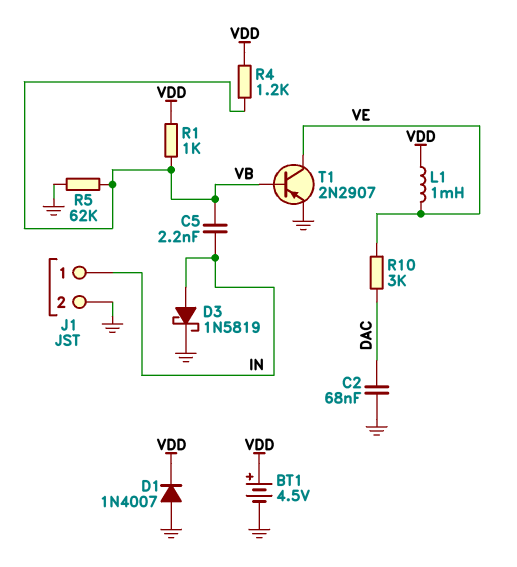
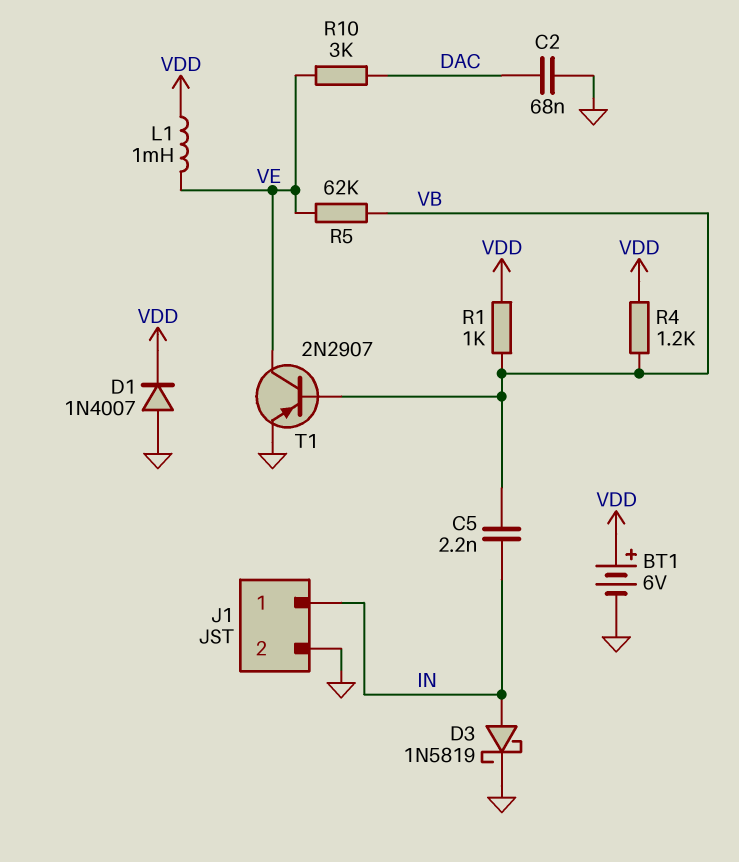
BT1: 4.5V (plus VDD, minus GND) -> 6V (plus VDD, minus GND)
R5: 62k (GND, VB) -> 62k (VB, VE)

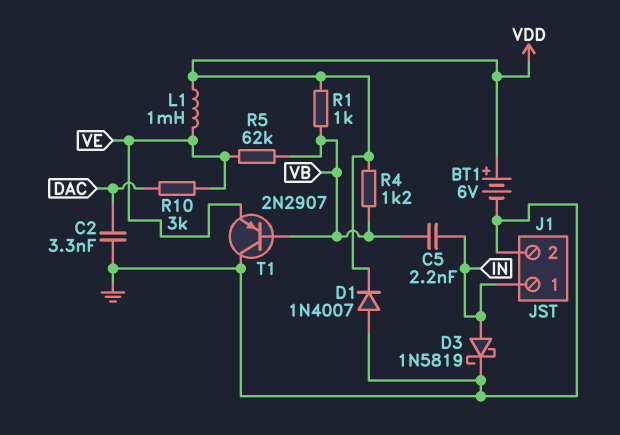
C2: 68nF (DAC, GND) -> 3.3nF (DAC, GND)
T1: PNP 2N2907 (B VB, C VE, E GND) -> PNP 2N2907 (B VB, C GND, E VE)

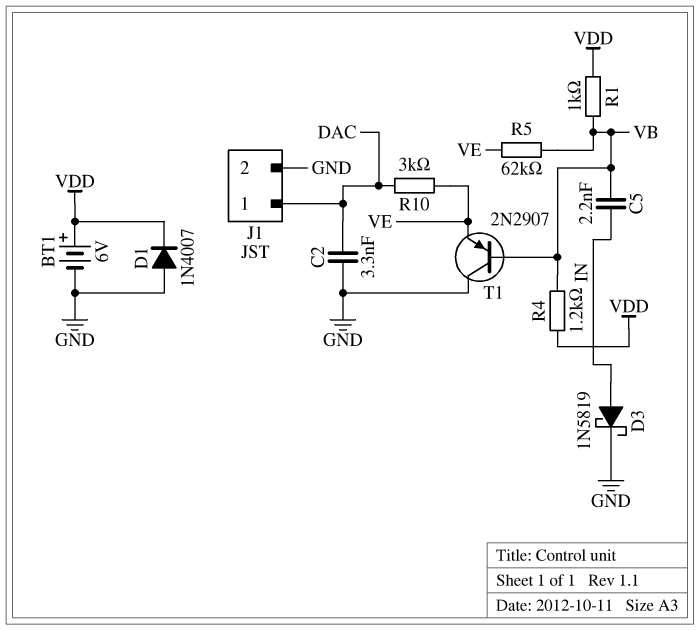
J1 pin 1: IN -> DAC
L1: 1mH (VDD, VE) -> none

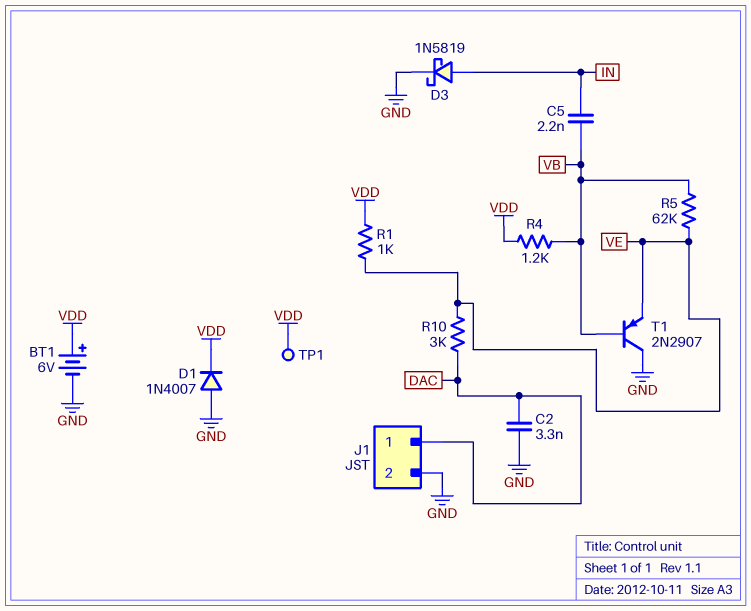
R1: 1k (VB, VDD) -> 1k (VDD, VE)
TP1: none -> test point (VDD)

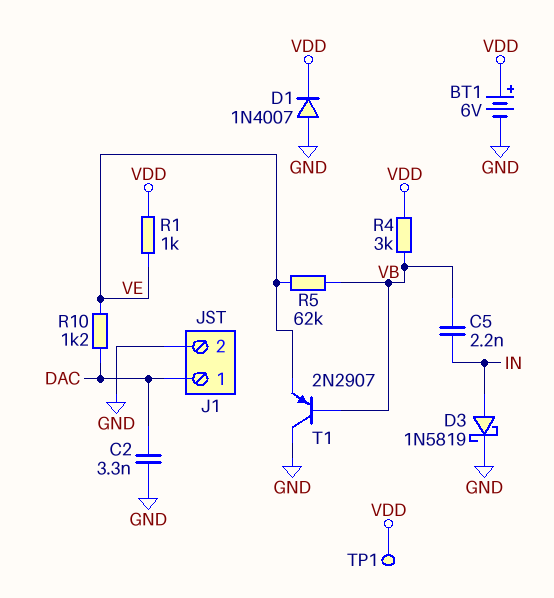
R4: 1.2k (VB, VDD) -> 3k (VB, VDD)
R10: 3k (DAC, VE) -> 1.2k (DAC, VE)

